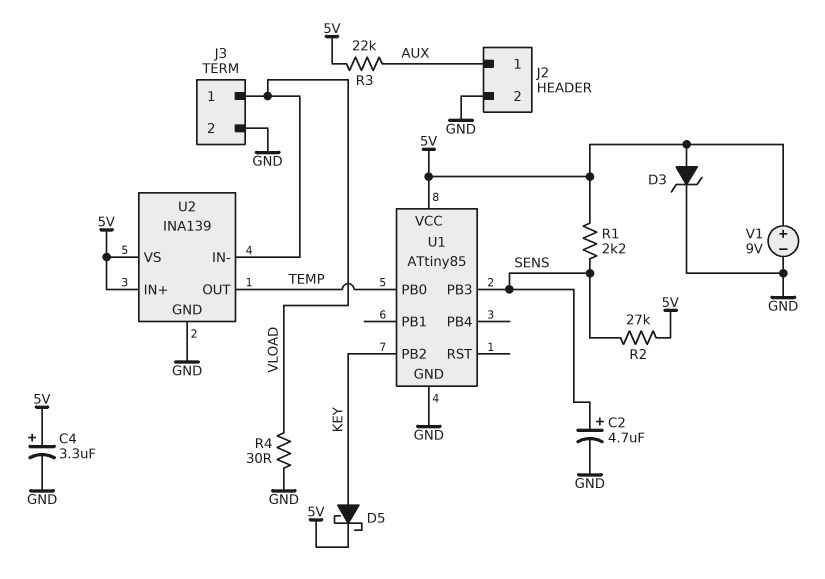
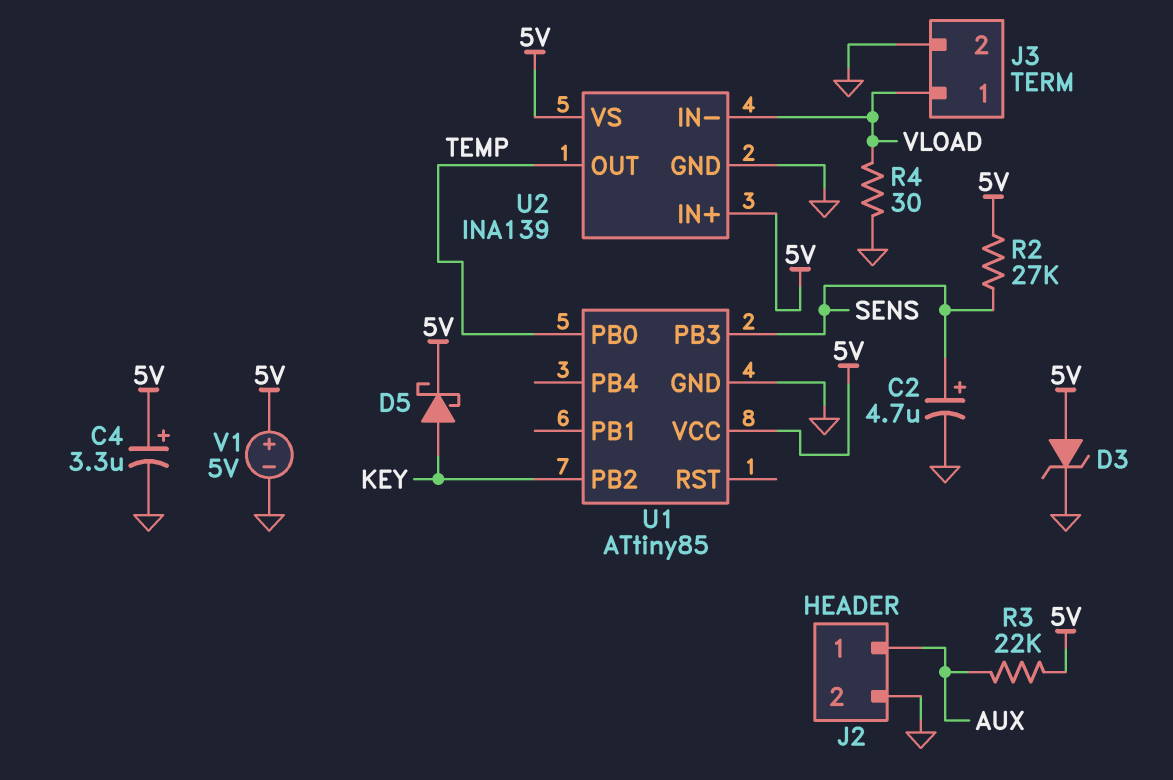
R1: 2.2k (5V, SENS) -> none
V1: 9V (plus 5V, minus GND) -> 5V (plus 5V, minus GND)

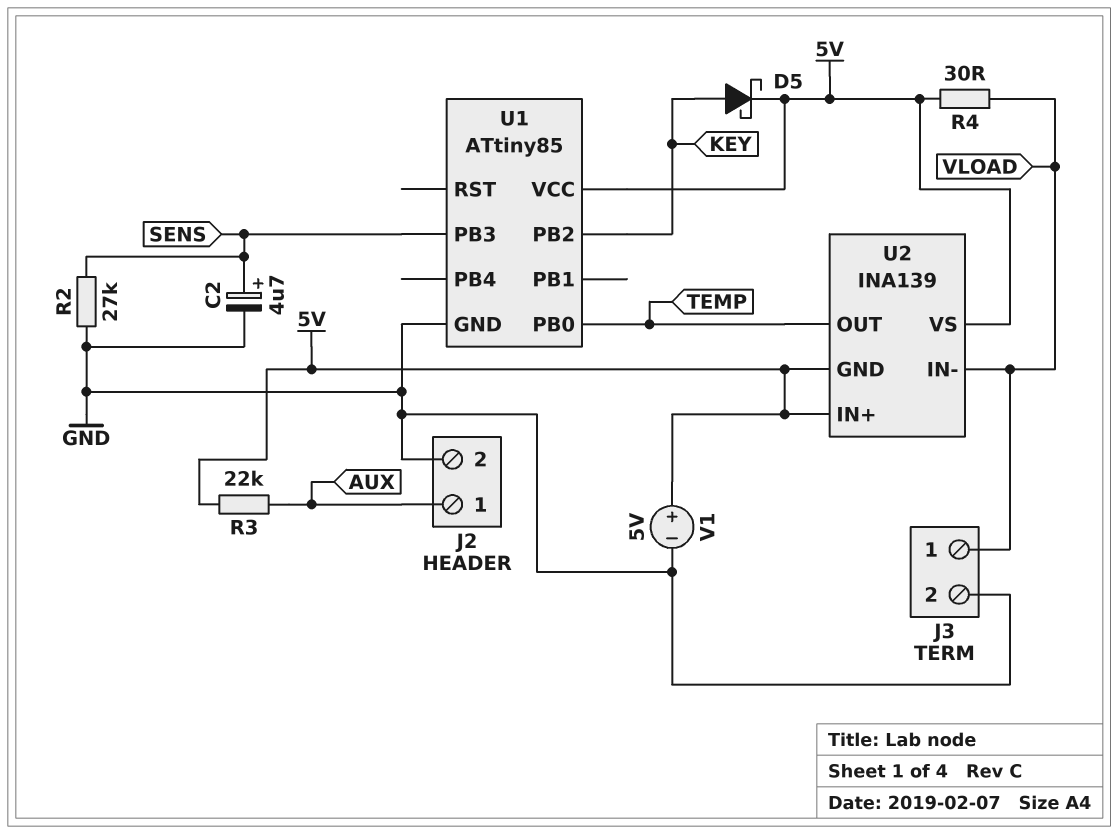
C4: 3.3uF (plus 5V, minus GND) -> none
D3: zener (A 5V, K GND) -> none
R2: 27k (5V, SENS) -> 27k (GND, SENS)
R4: 30 (GND, VLOAD) -> 30 (5V, VLOAD)
U2 pin GND: GND -> 5V

